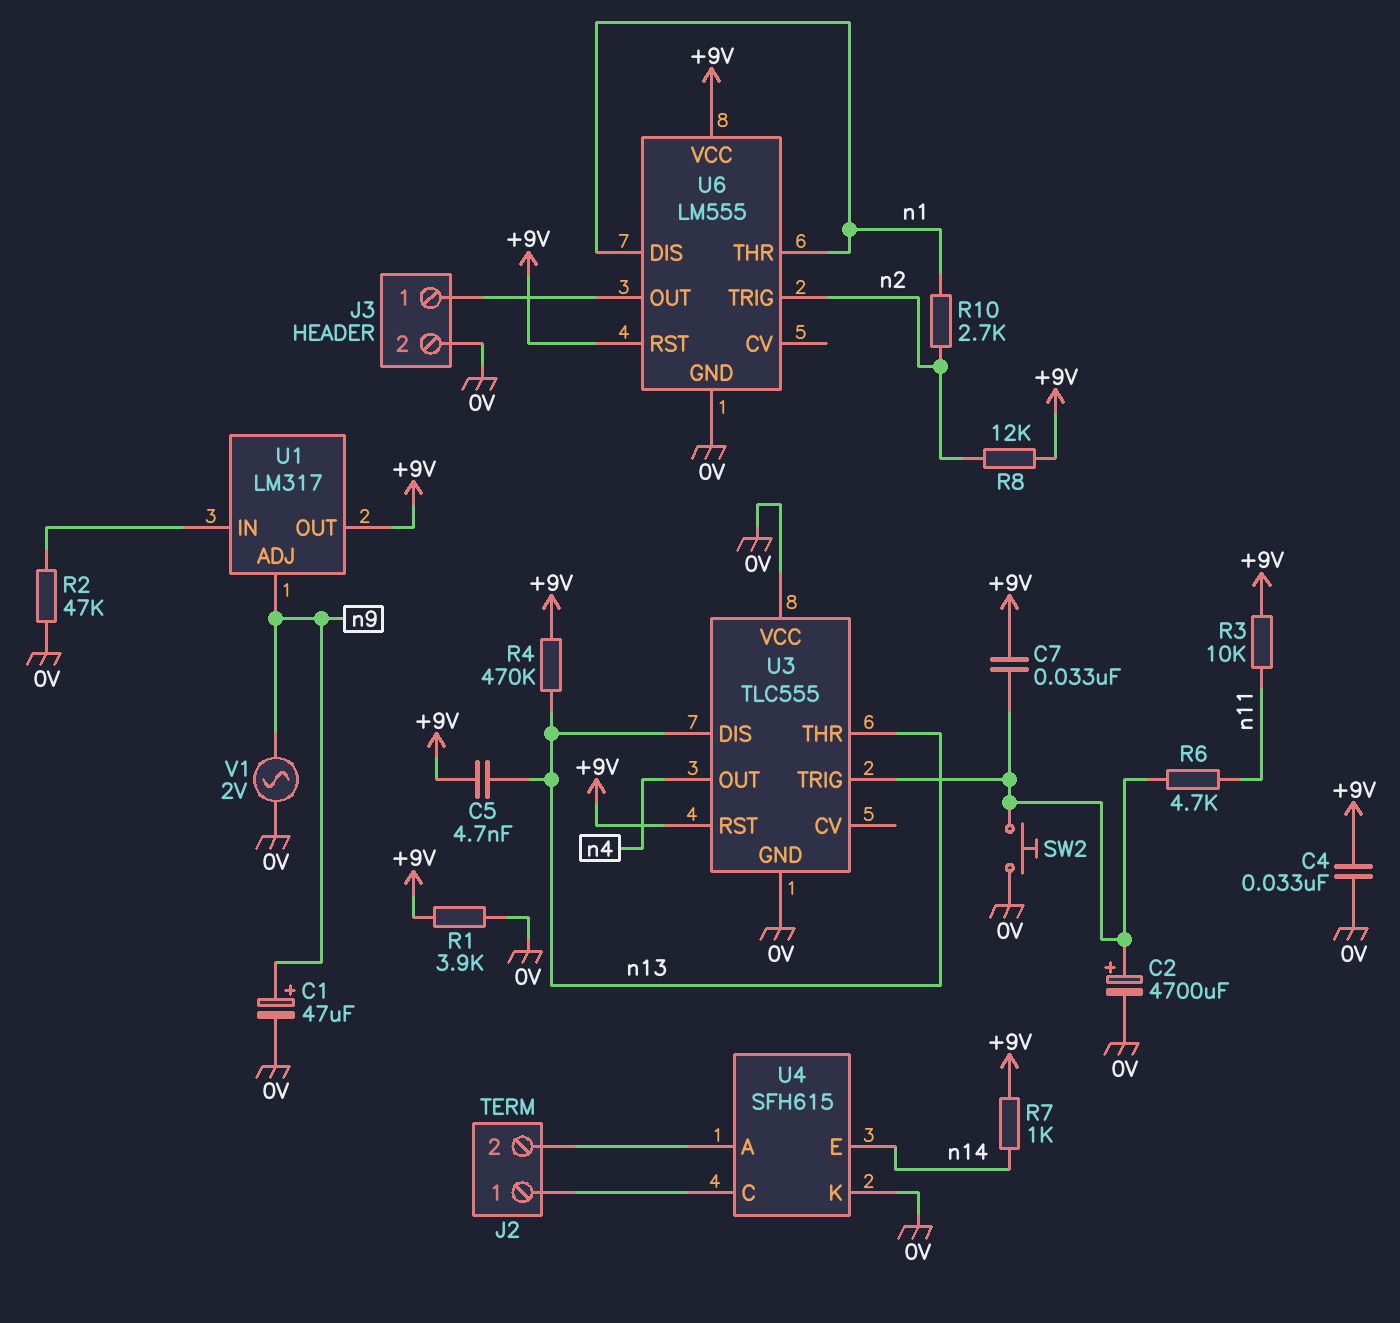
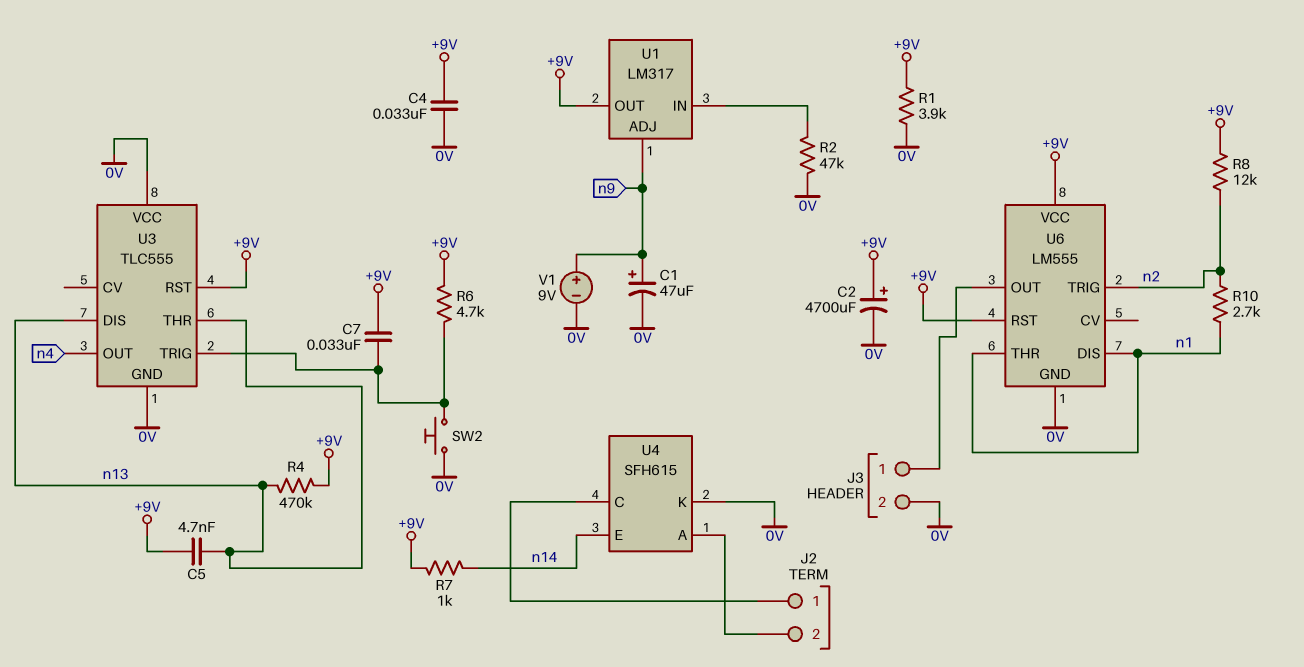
C2: 4700uF (plus U3/TRIG, minus 0V) -> 4700uF (plus +9V, minus 0V)
R3: 10k (+9V, n11) -> none
R6: 4.7k (U3/TRIG, n11) -> 4.7k (+9V, U3/TRIG)
V1: AC 2V (0V, n9) -> 9V (plus n9, minus 0V)

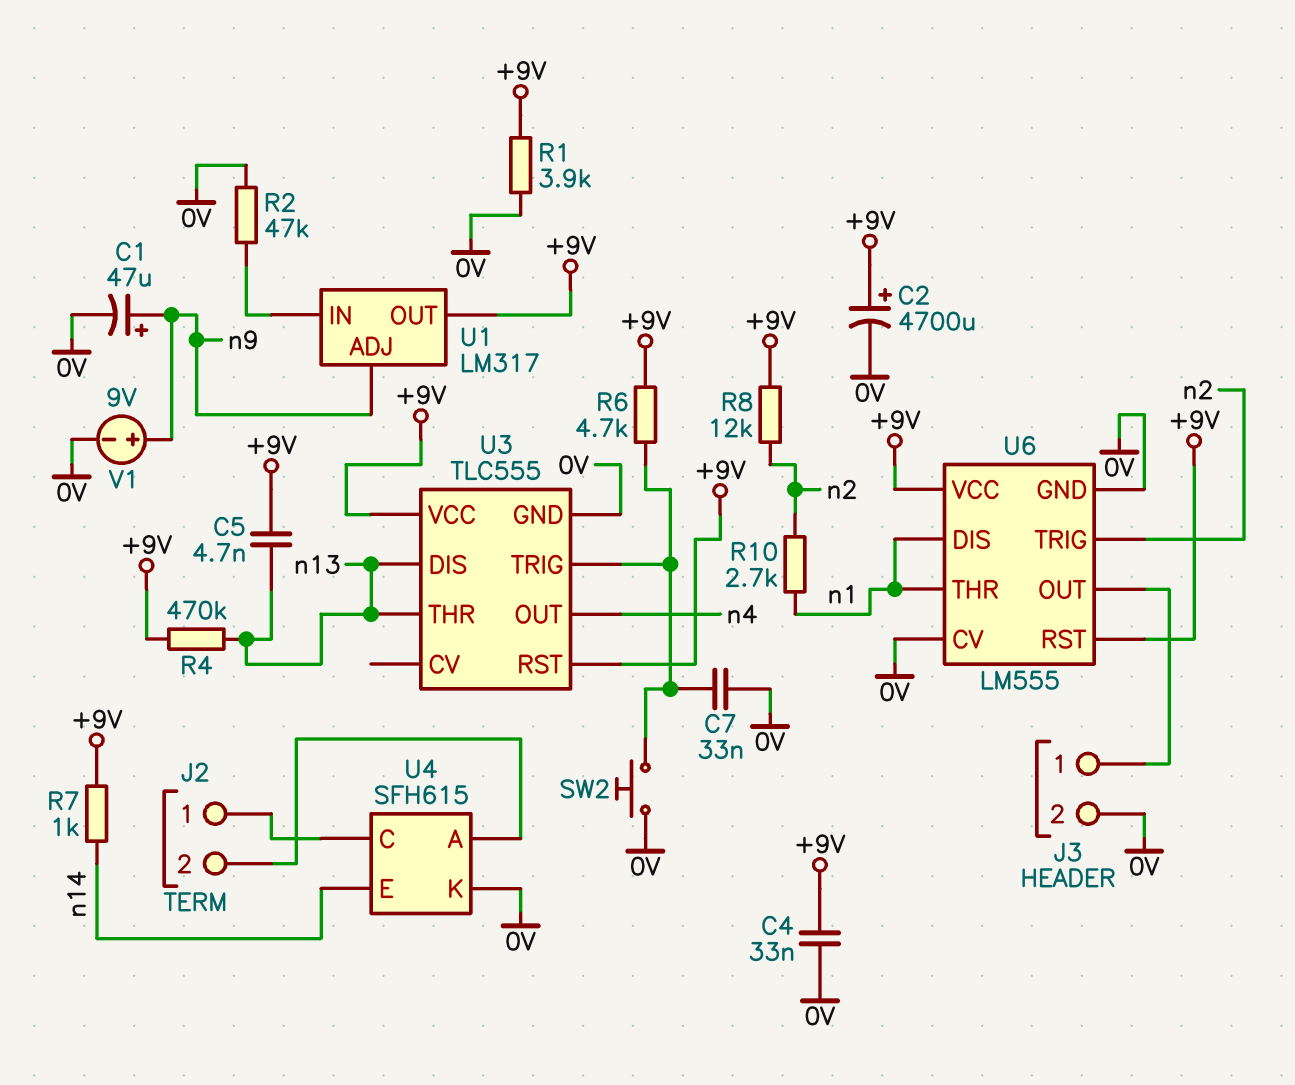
C7: 33nF (+9V, U3/TRIG) -> 33nF (0V, U3/TRIG)
U3 pin VCC: 0V -> +9V
U6 pin CV: none -> 0V

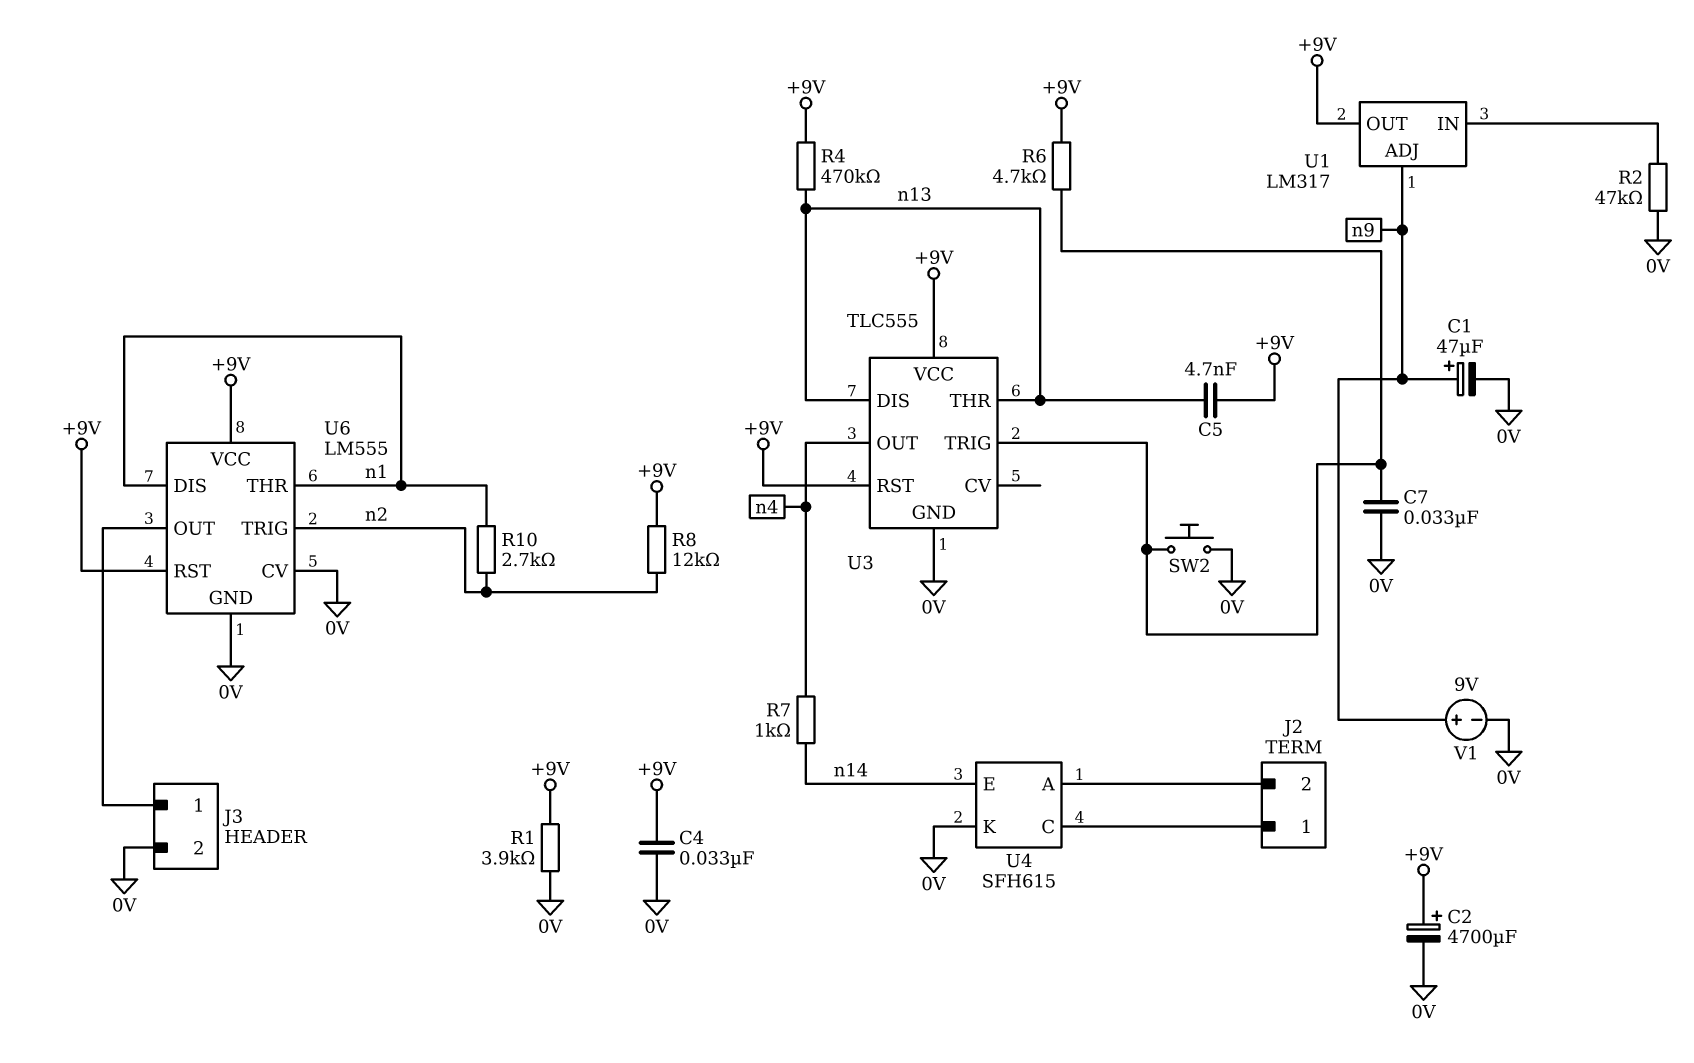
R7: 1k (+9V, n14) -> 1k (n4, n14)

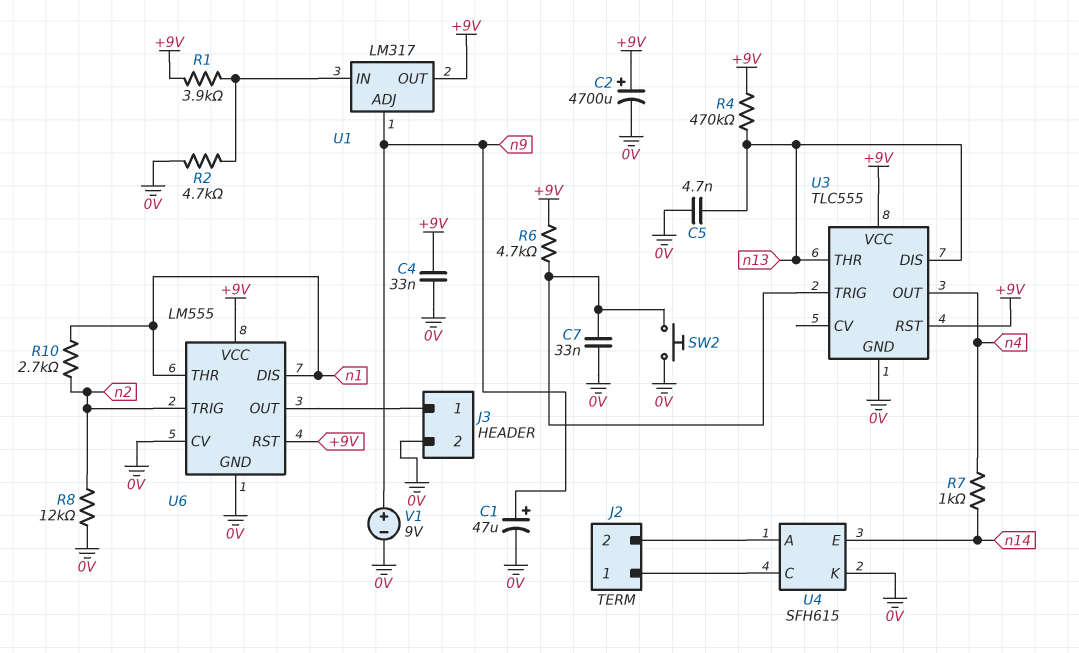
C5: 4.7nF (+9V, n13) -> 4.7nF (0V, n13)
R1: 3.9k (+9V, 0V) -> 3.9k (+9V, U1/IN)
R2: 47k (0V, U1/IN) -> 4.7k (0V, U1/IN)
R8: 12k (+9V, n2) -> 12k (0V, n2)

